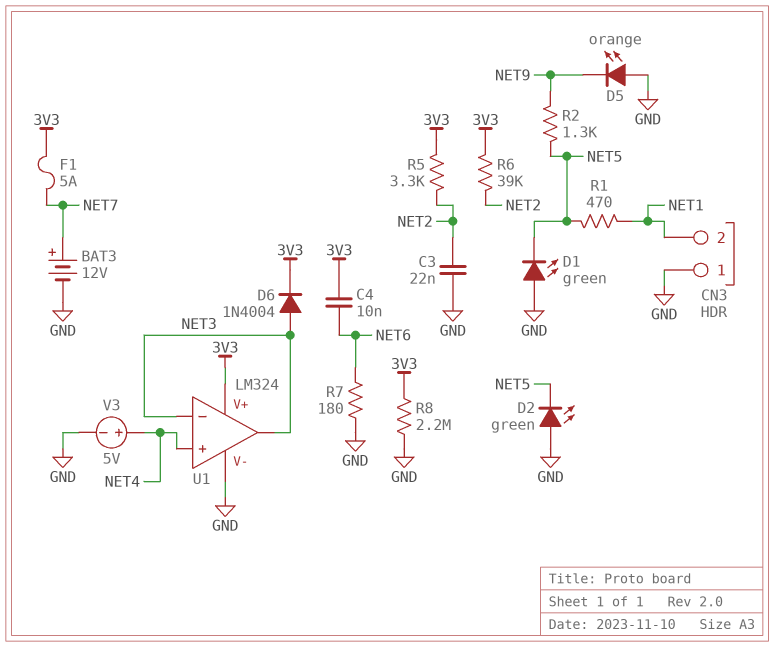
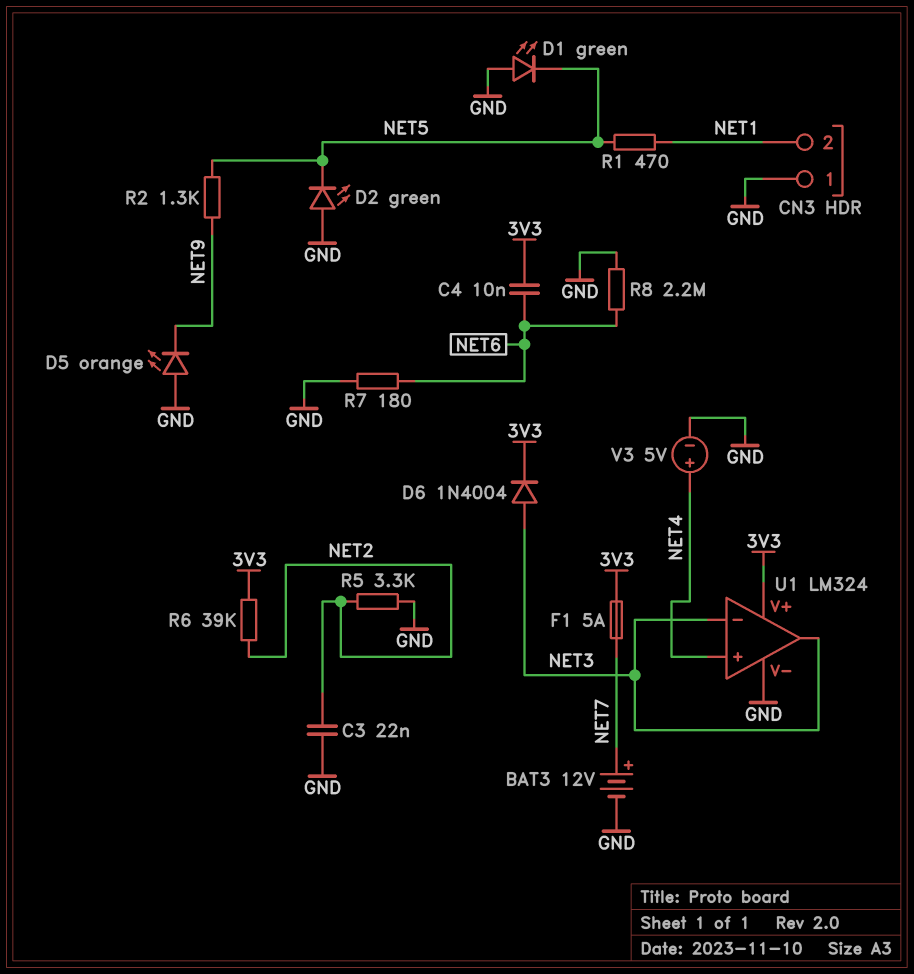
R5: 3.3k (3V3, NET2) -> 3.3k (GND, NET2)
R8: 2.2M (3V3, GND) -> 2.2M (GND, NET6)

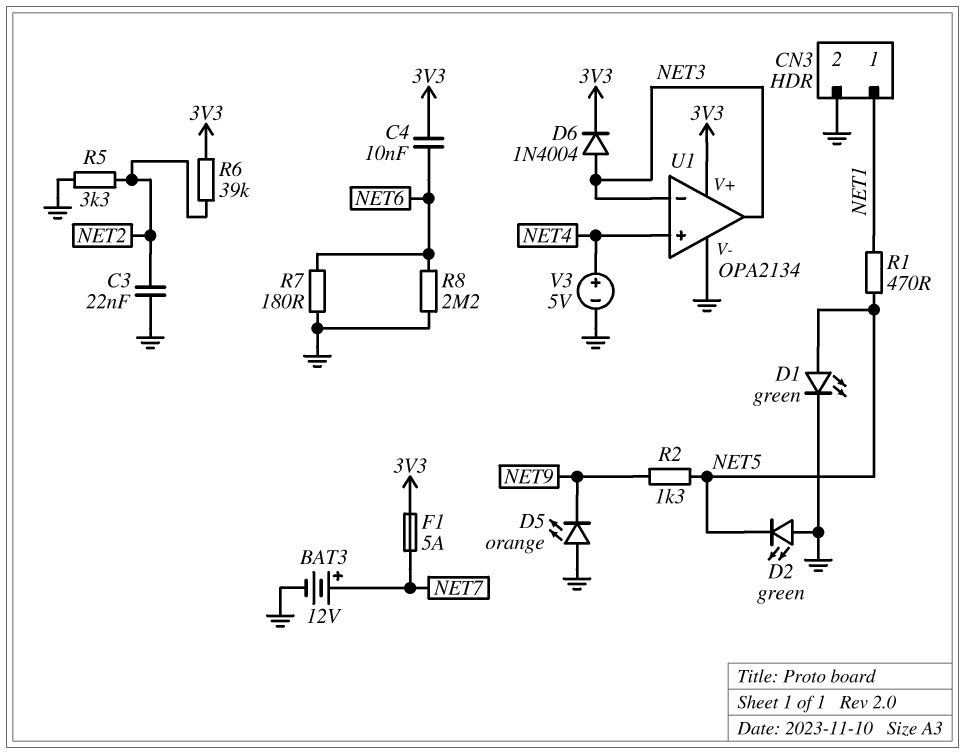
CN3 pin 1: GND -> NET1
CN3 pin 2: NET1 -> GND
D1: LED green (A GND, K NET5) -> LED green (A NET5, K GND)
U1: LM324 -> OPA2134

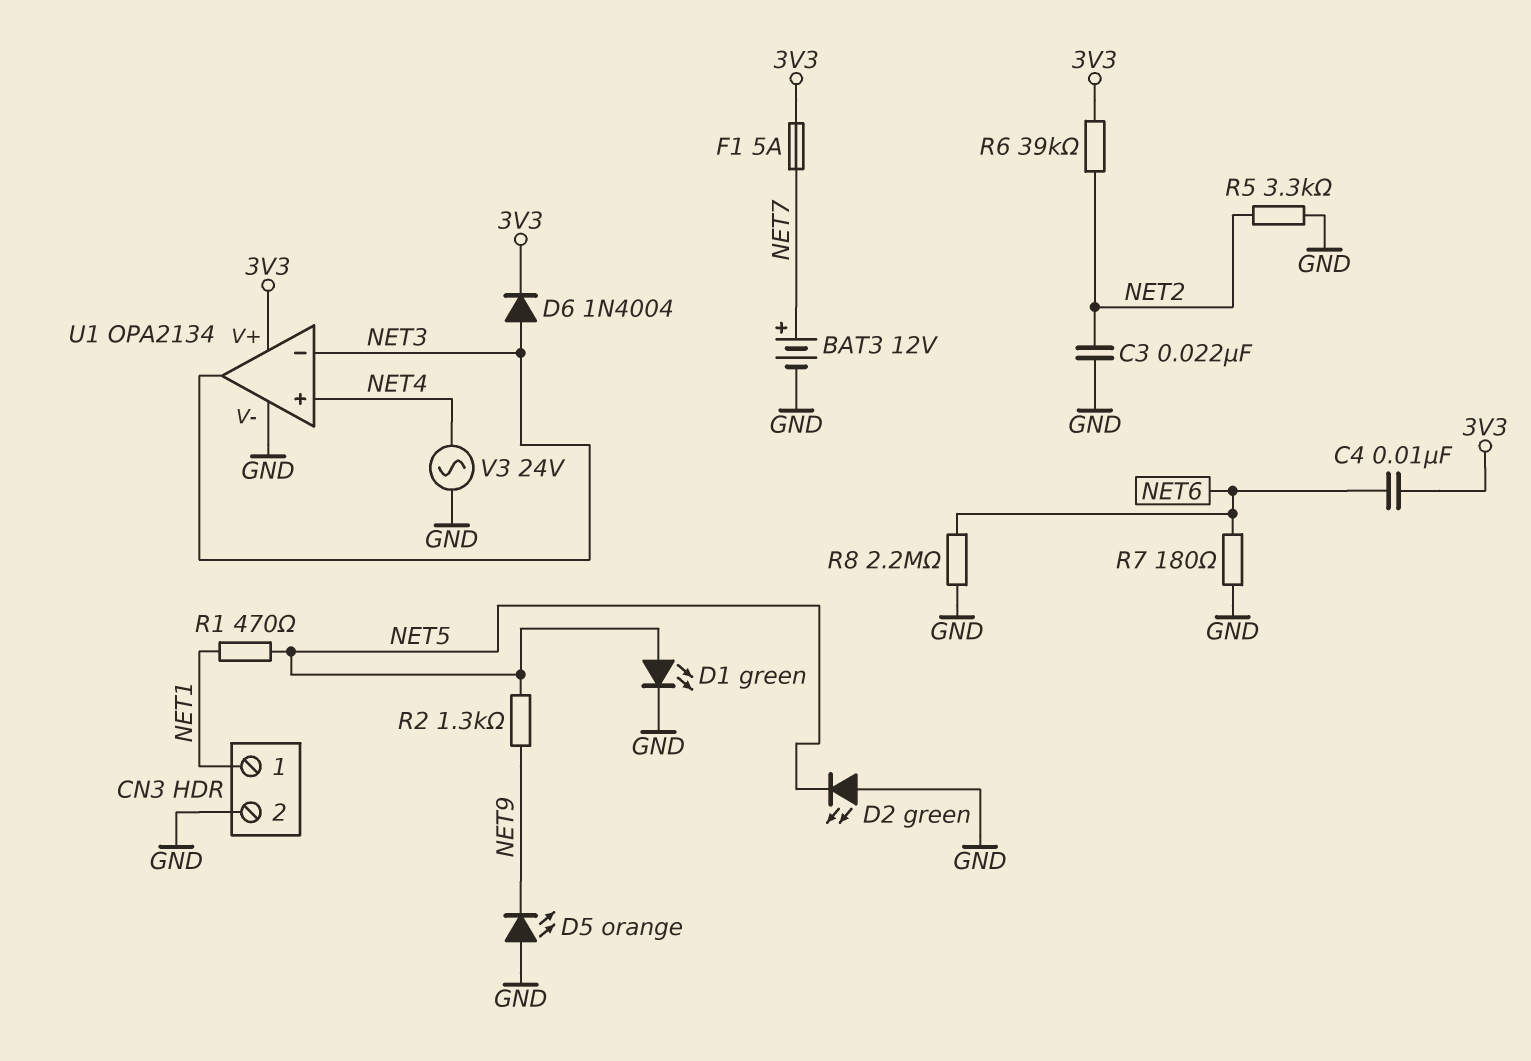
V3: 5V (plus NET4, minus GND) -> AC 24V (GND, NET4)

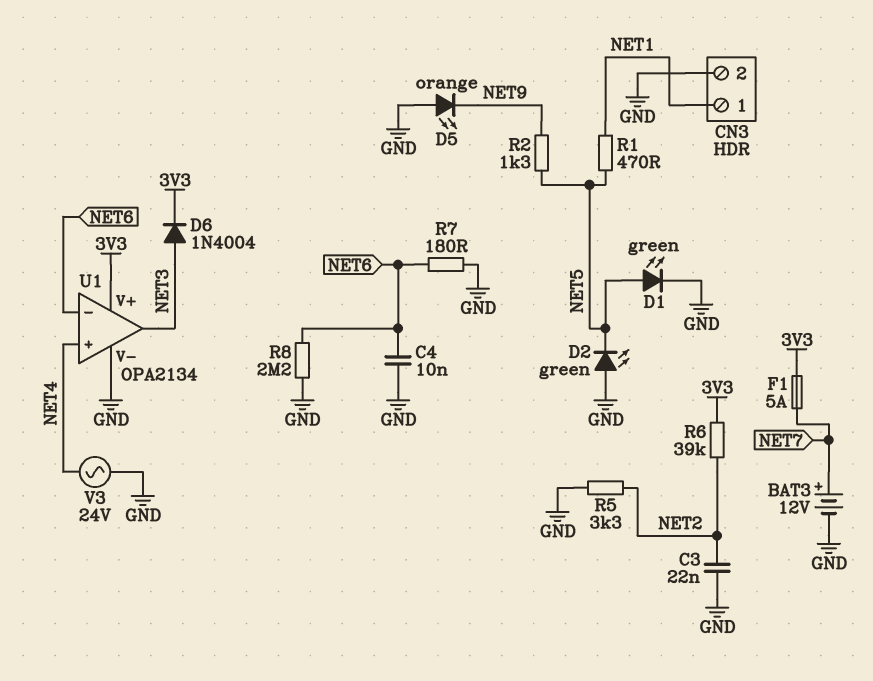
C4: 10nF (3V3, NET6) -> 10nF (GND, NET6)
U1 pin in-: NET3 -> NET6

